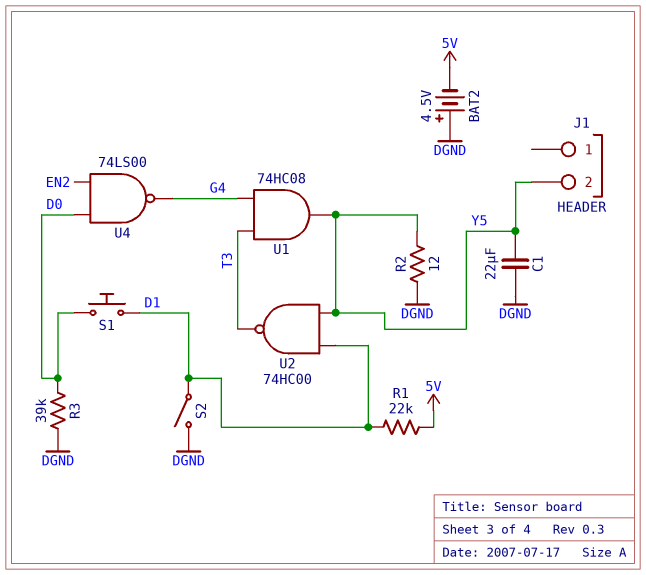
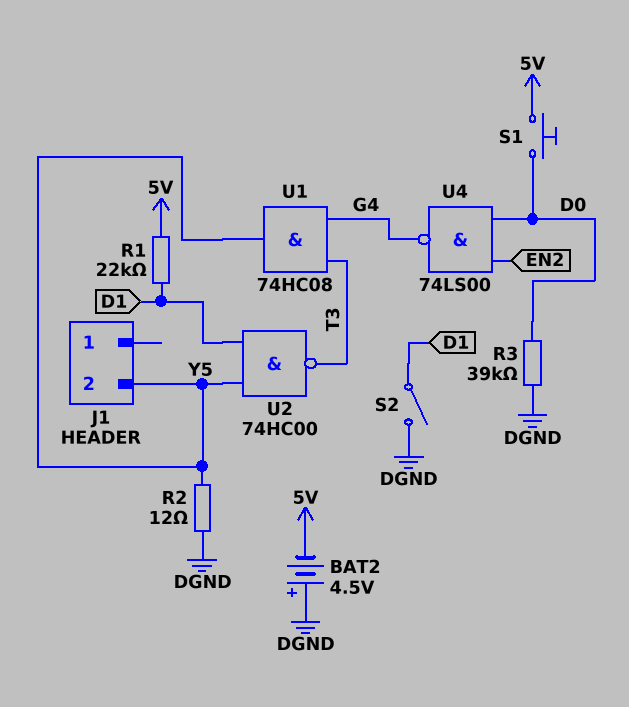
C1: 22uF (DGND, Y5) -> none
S1: button (D0, D1) -> button (5V, D0)

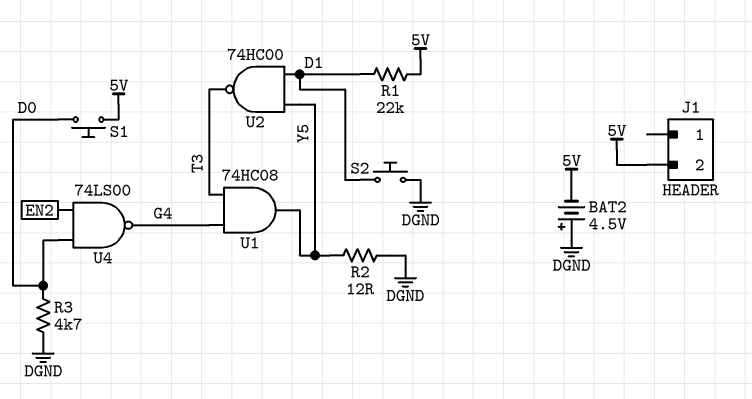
J1 pin 2: Y5 -> 5V
R3: 39k (D0, DGND) -> 4.7k (D0, DGND)
S2: switch (D1, DGND) -> button (D1, DGND)

